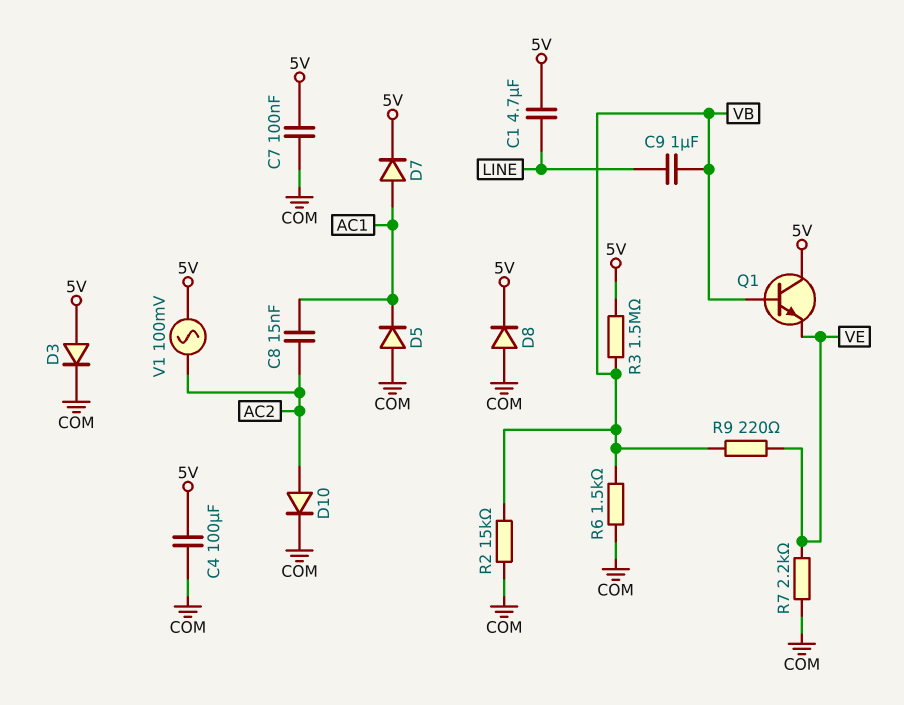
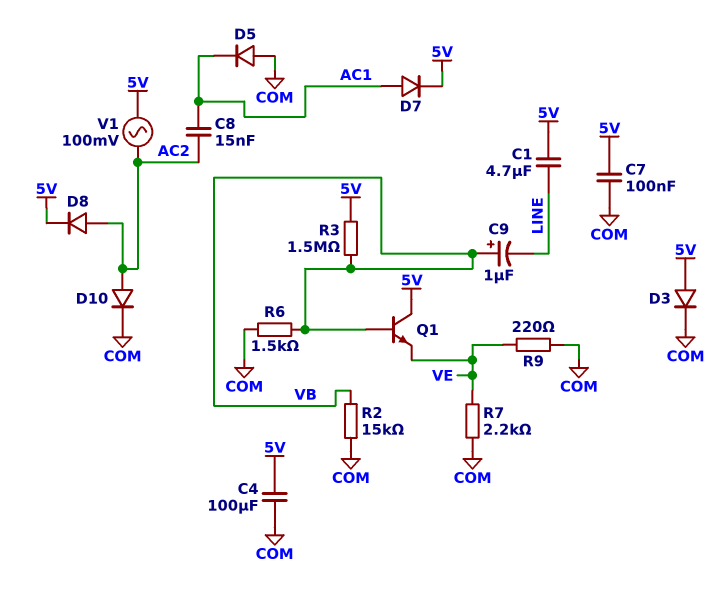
C9: 1uF (LINE, VB) -> 1uF (plus VB, minus LINE)
D8: diode (A COM, K 5V) -> diode (A AC2, K 5V)
R9: 220 (VB, VE) -> 220 (COM, VE)

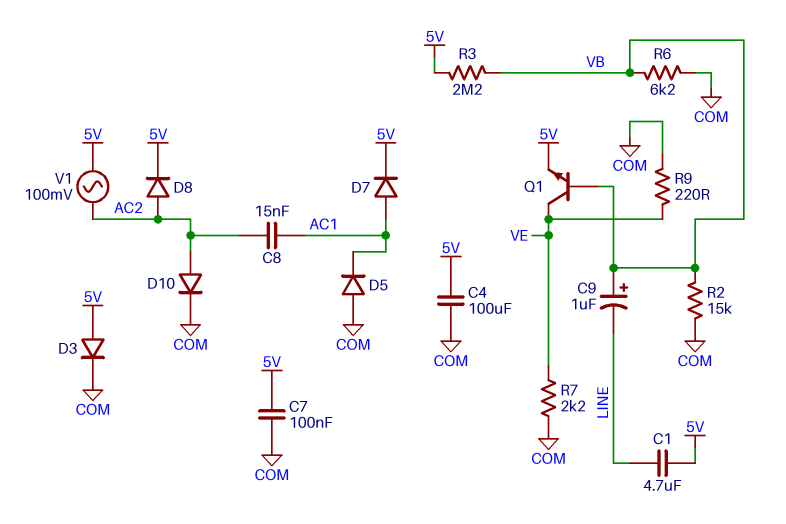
Q1: NPN (B VB, C 5V, E VE) -> NPN (B VB, C VE, E 5V)
R3: 1.5M (5V, VB) -> 2.2M (5V, VB)
R6: 1.5k (COM, VB) -> 6.2k (COM, VB)

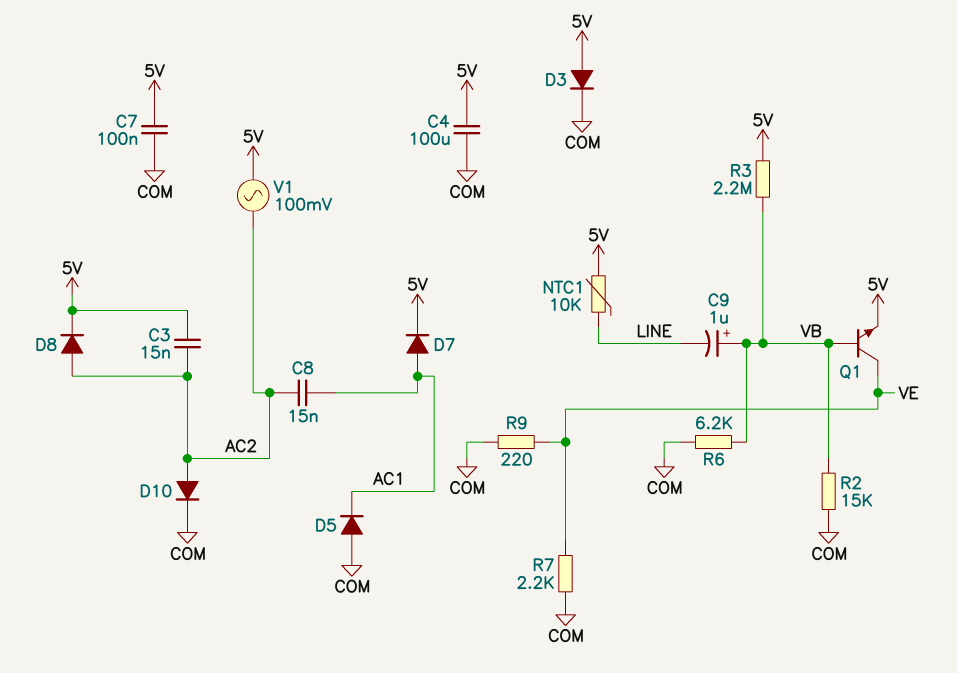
C1: 4.7uF (5V, LINE) -> none
C3: none -> 15nF (5V, AC2)
NTC1: none -> 10k (5V, LINE)

